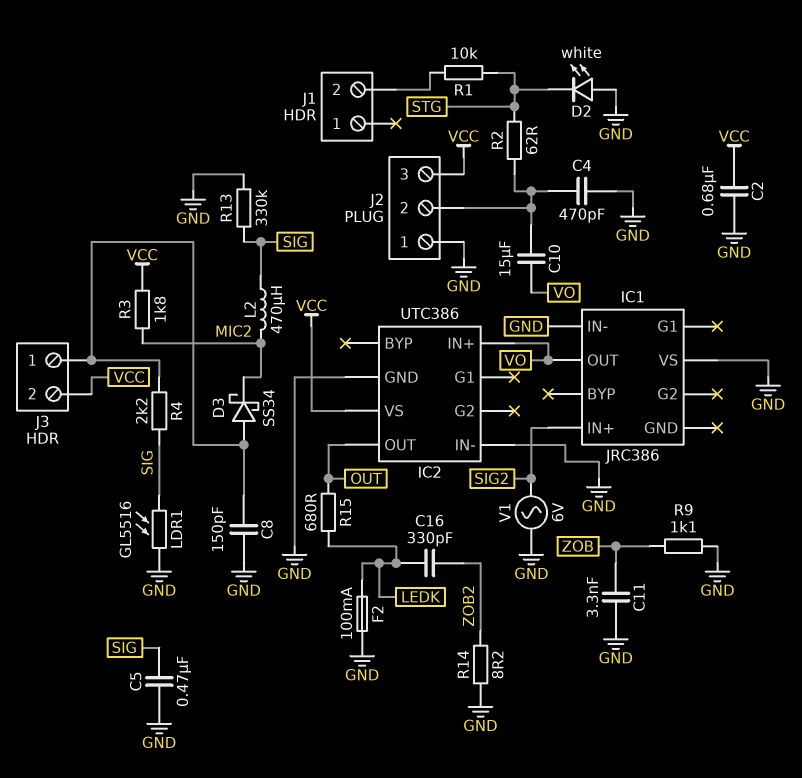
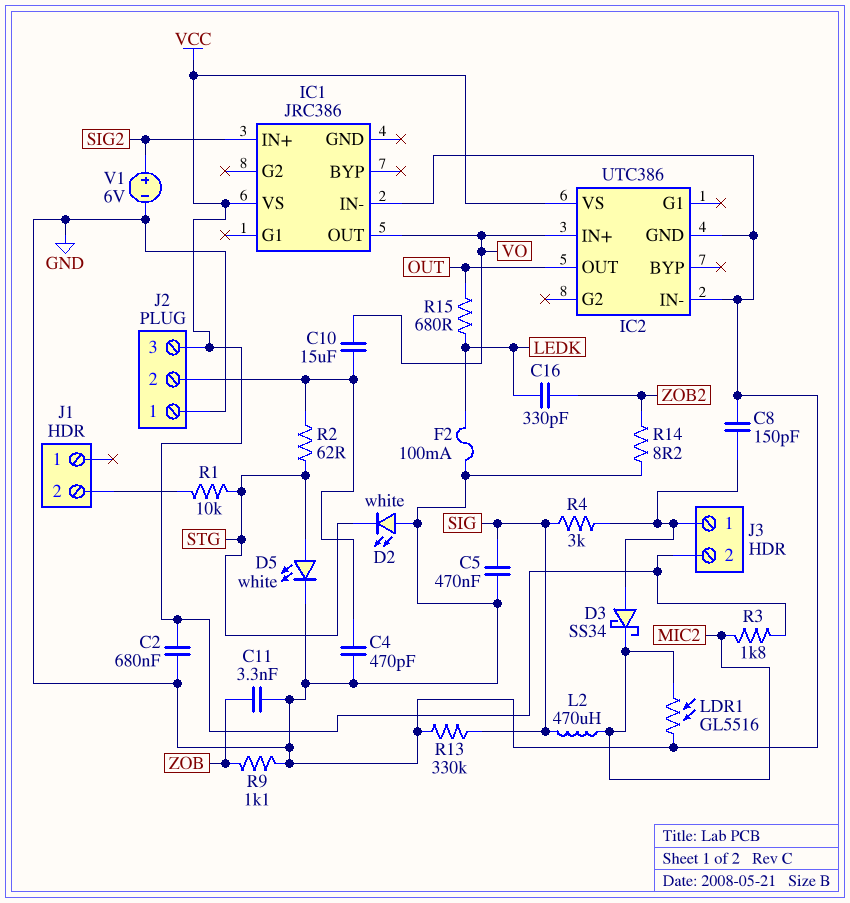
D5: none -> LED white (A STG, K GND)
IC1 pin VS: GND -> VCC
LDR1: GL5516 (GND, SIG) -> GL5516 (GND, MIC2)
R4: 2.2k (J3/1, SIG) -> 3k (J3/1, SIG)
V1: AC 6V (GND, SIG2) -> 6V (plus SIG2, minus GND)

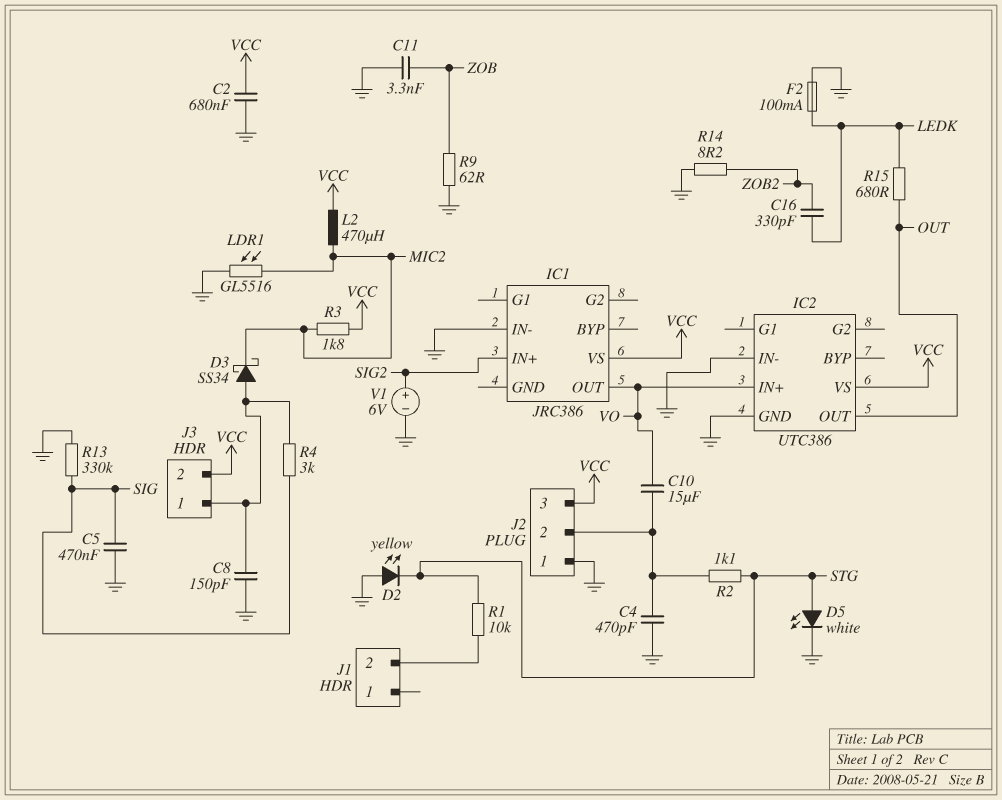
D2: LED white (A GND, K STG) -> LED yellow (A GND, K STG)
L2: 470uH (MIC2, SIG) -> 470uH (MIC2, VCC)
R2: 62 (J2/2, STG) -> 1.1k (J2/2, STG)
R9: 1.1k (GND, ZOB) -> 62 (GND, ZOB)

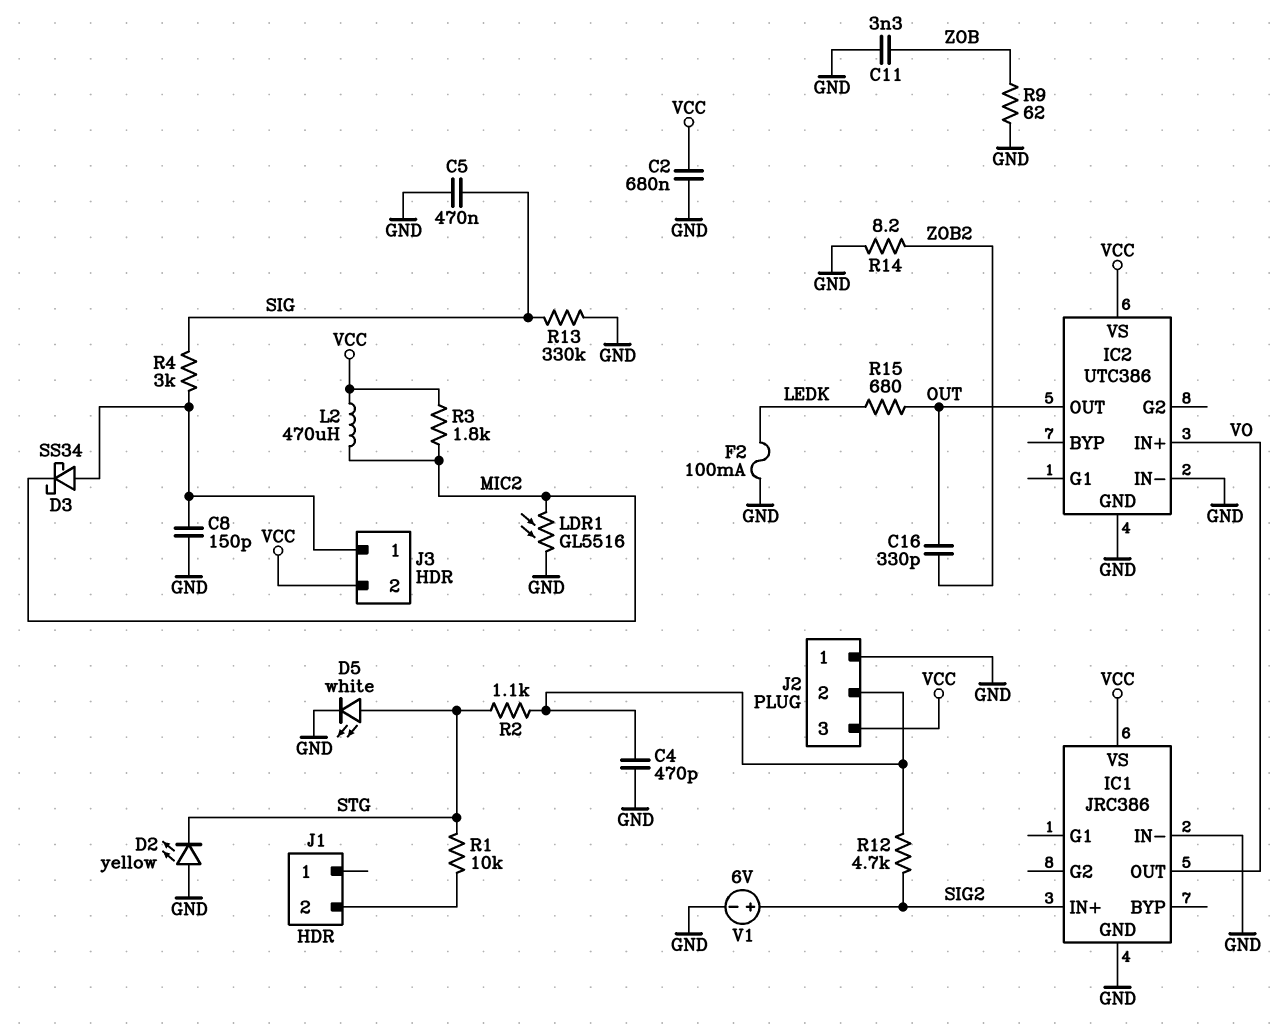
C10: 15uF (J2/2, VO) -> none
C16: 330pF (LEDK, ZOB2) -> 330pF (OUT, ZOB2)
IC1 pin GND: none -> GND
R12: none -> 4.7k (J2/2, SIG2)

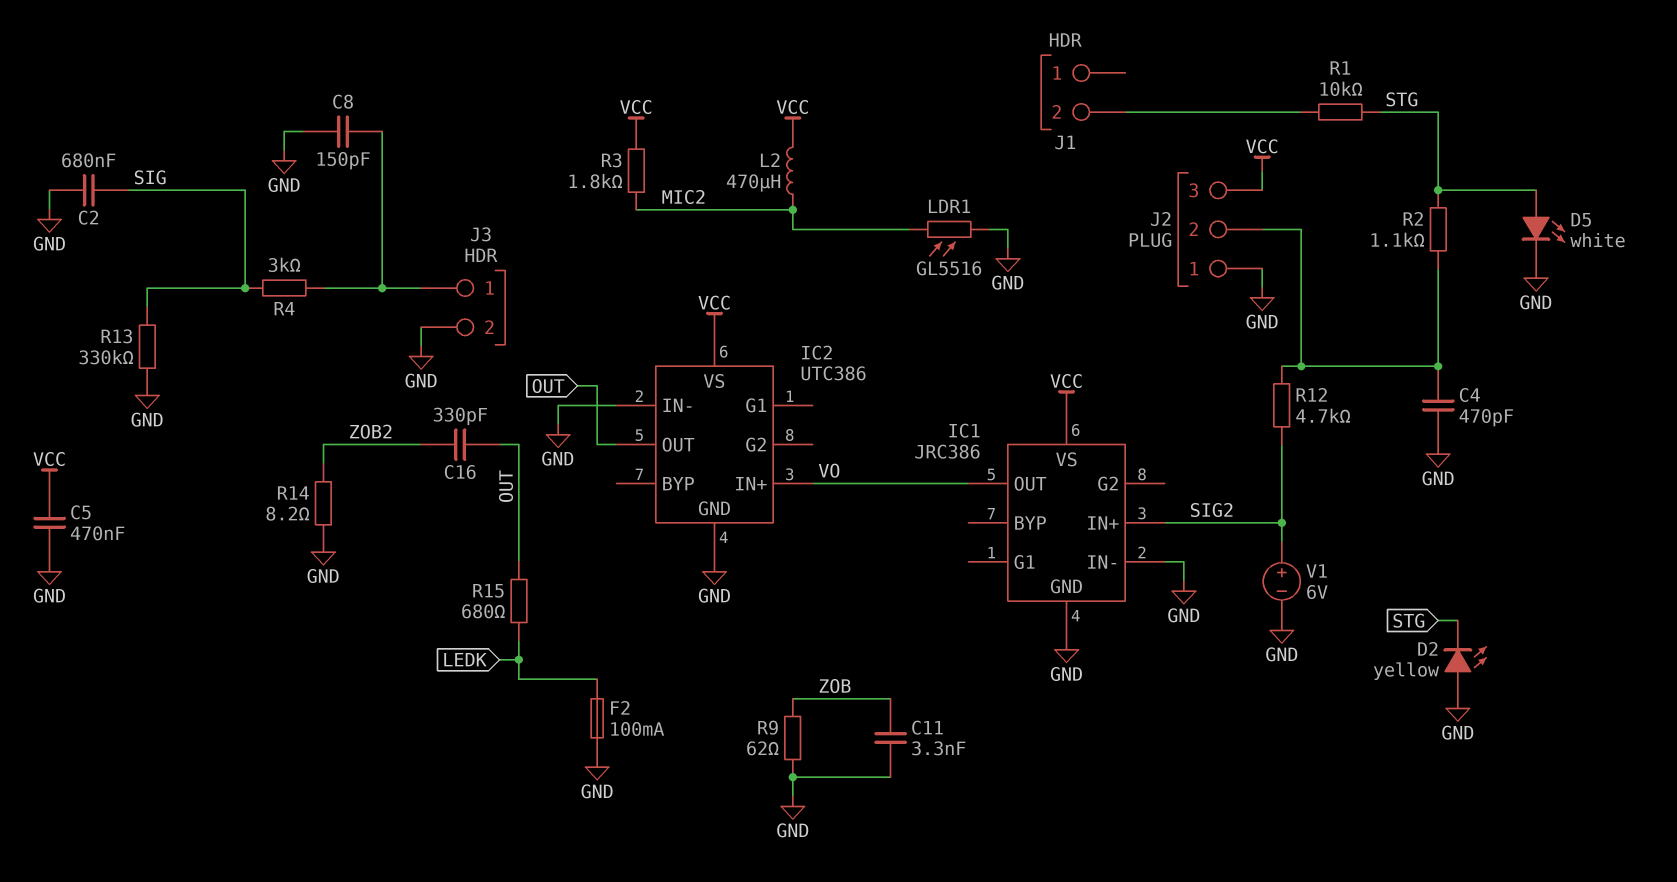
C2: 680nF (GND, VCC) -> 680nF (GND, SIG)
C5: 470nF (GND, SIG) -> 470nF (GND, VCC)
D3: schottky SS34 (A J3/1, K MIC2) -> none
J3 pin 2: VCC -> GND

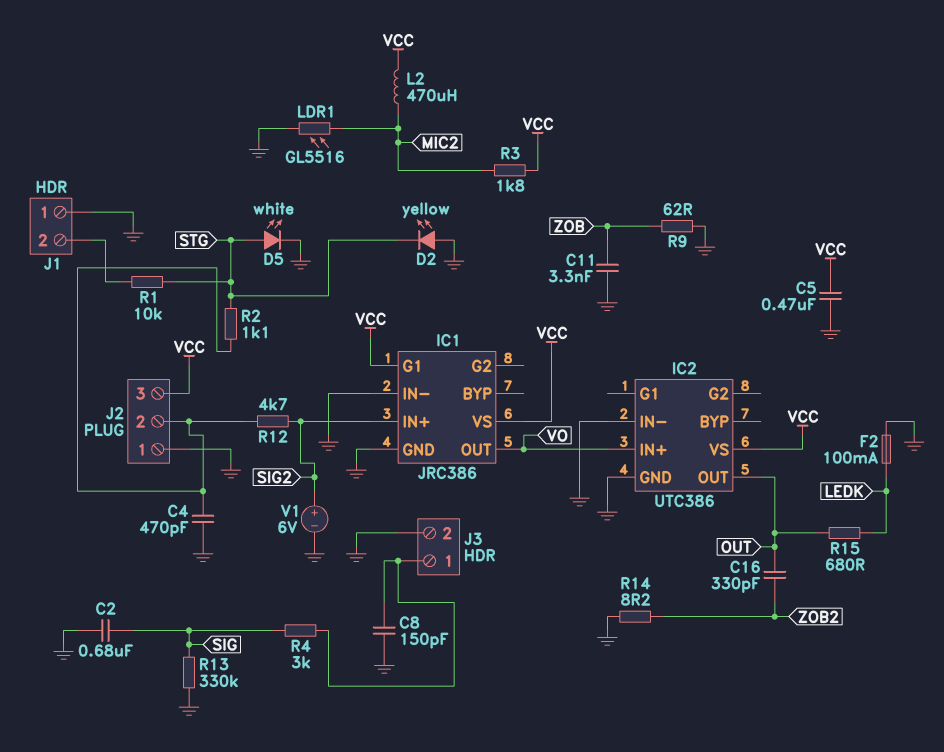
IC1 pin G1: none -> VCC
J1 pin 1: none -> GND

